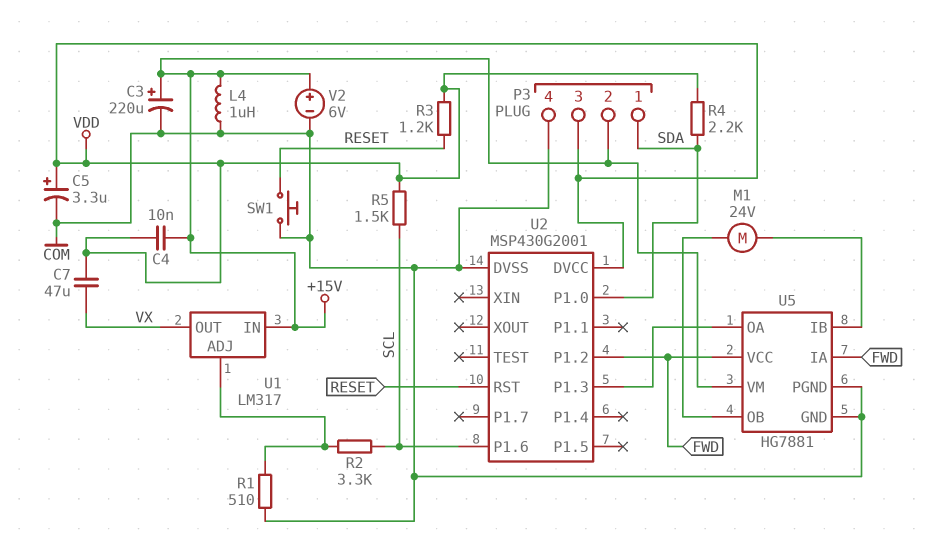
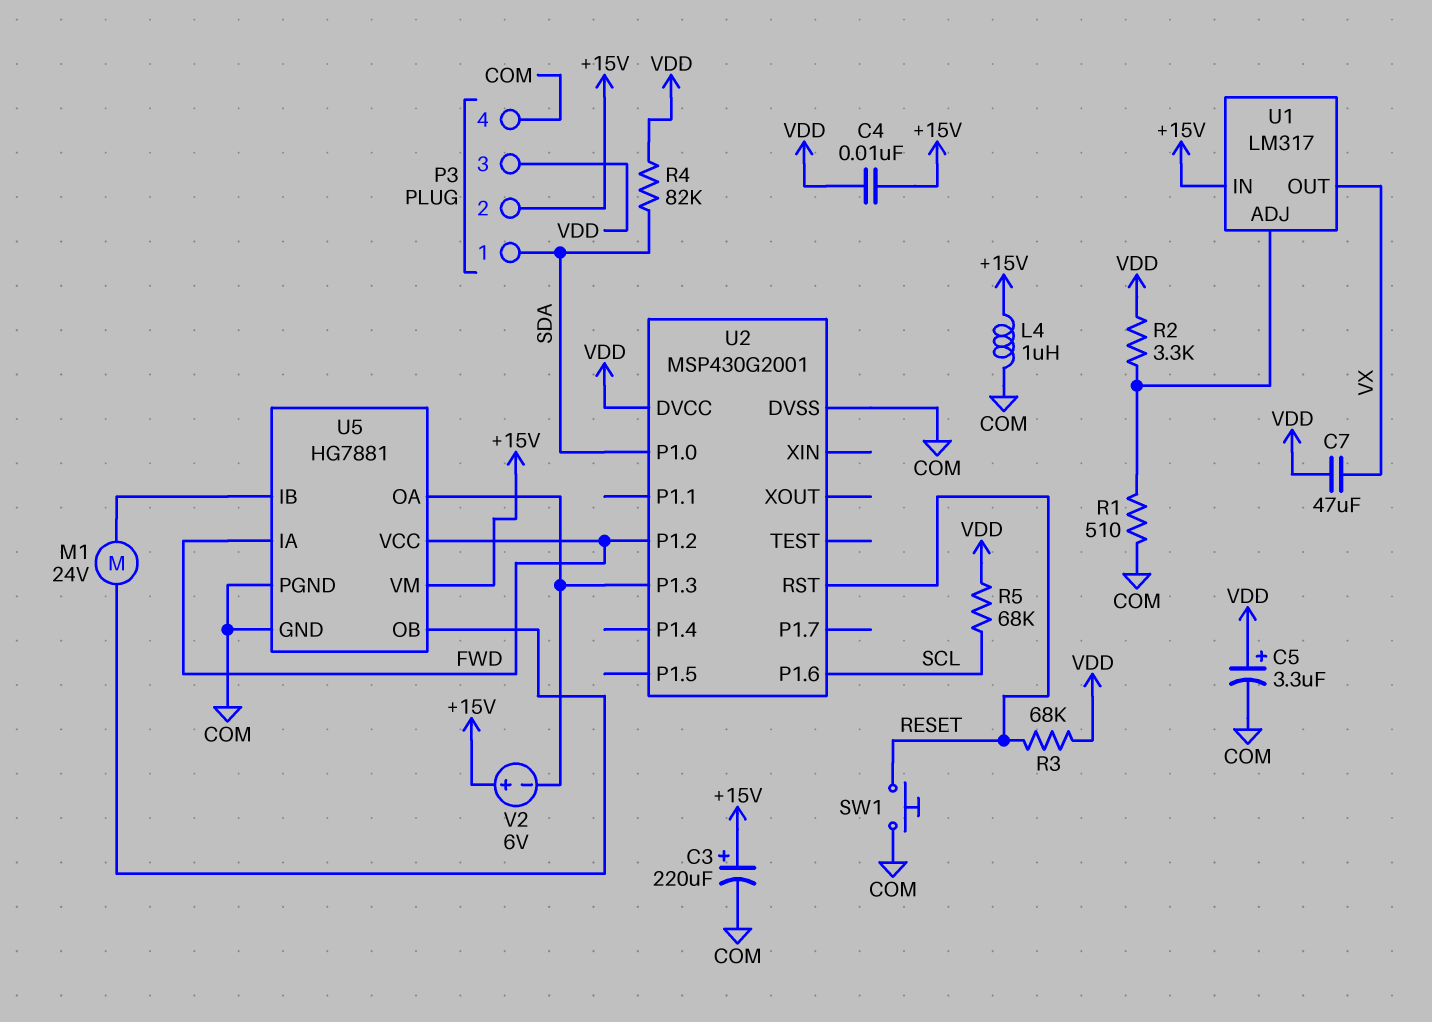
R2: 3.3k (SCL, U1/ADJ) -> 3.3k (U1/ADJ, VDD)
R3: 1.2k (RESET, VDD) -> 68k (RESET, VDD)
R4: 2.2k (SDA, VDD) -> 82k (SDA, VDD)
R5: 1.5k (SCL, VDD) -> 68k (SCL, VDD)
V2: 6V (plus +15V, minus COM) -> 6V (plus +15V, minus U2/P1.3)

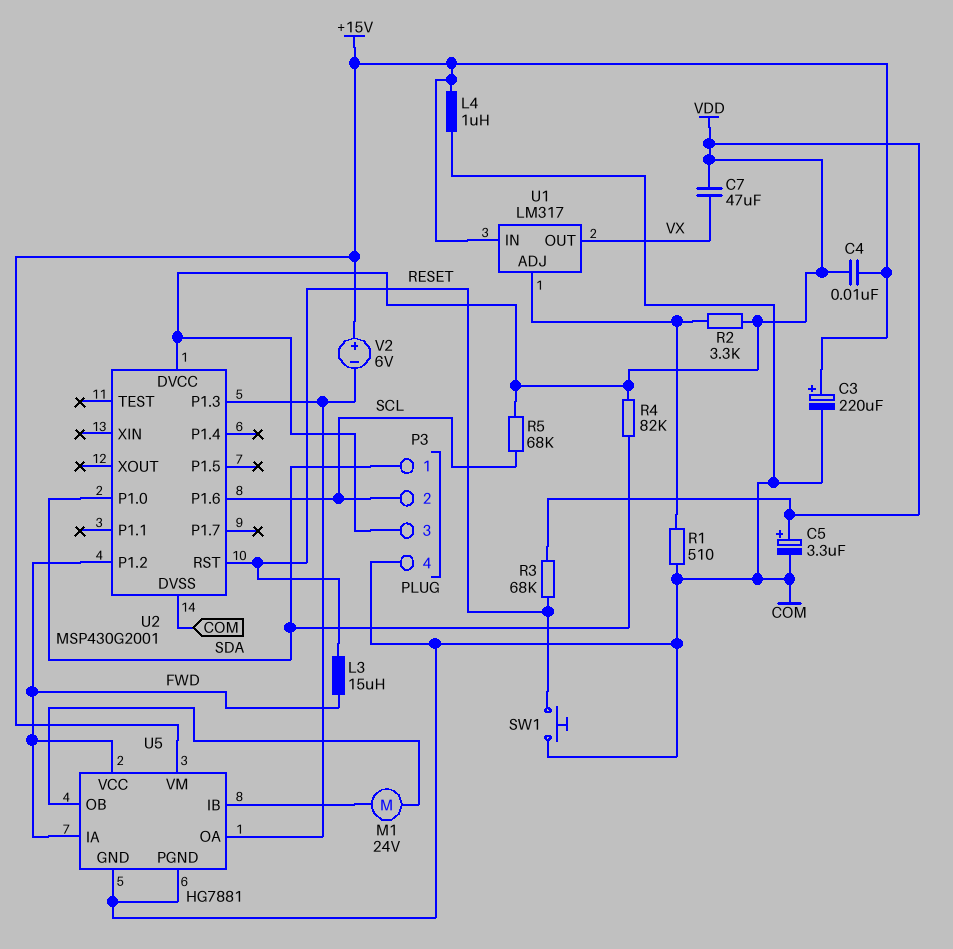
L3: none -> 15uH (FWD, RESET)
P3 pin 2: +15V -> SCL

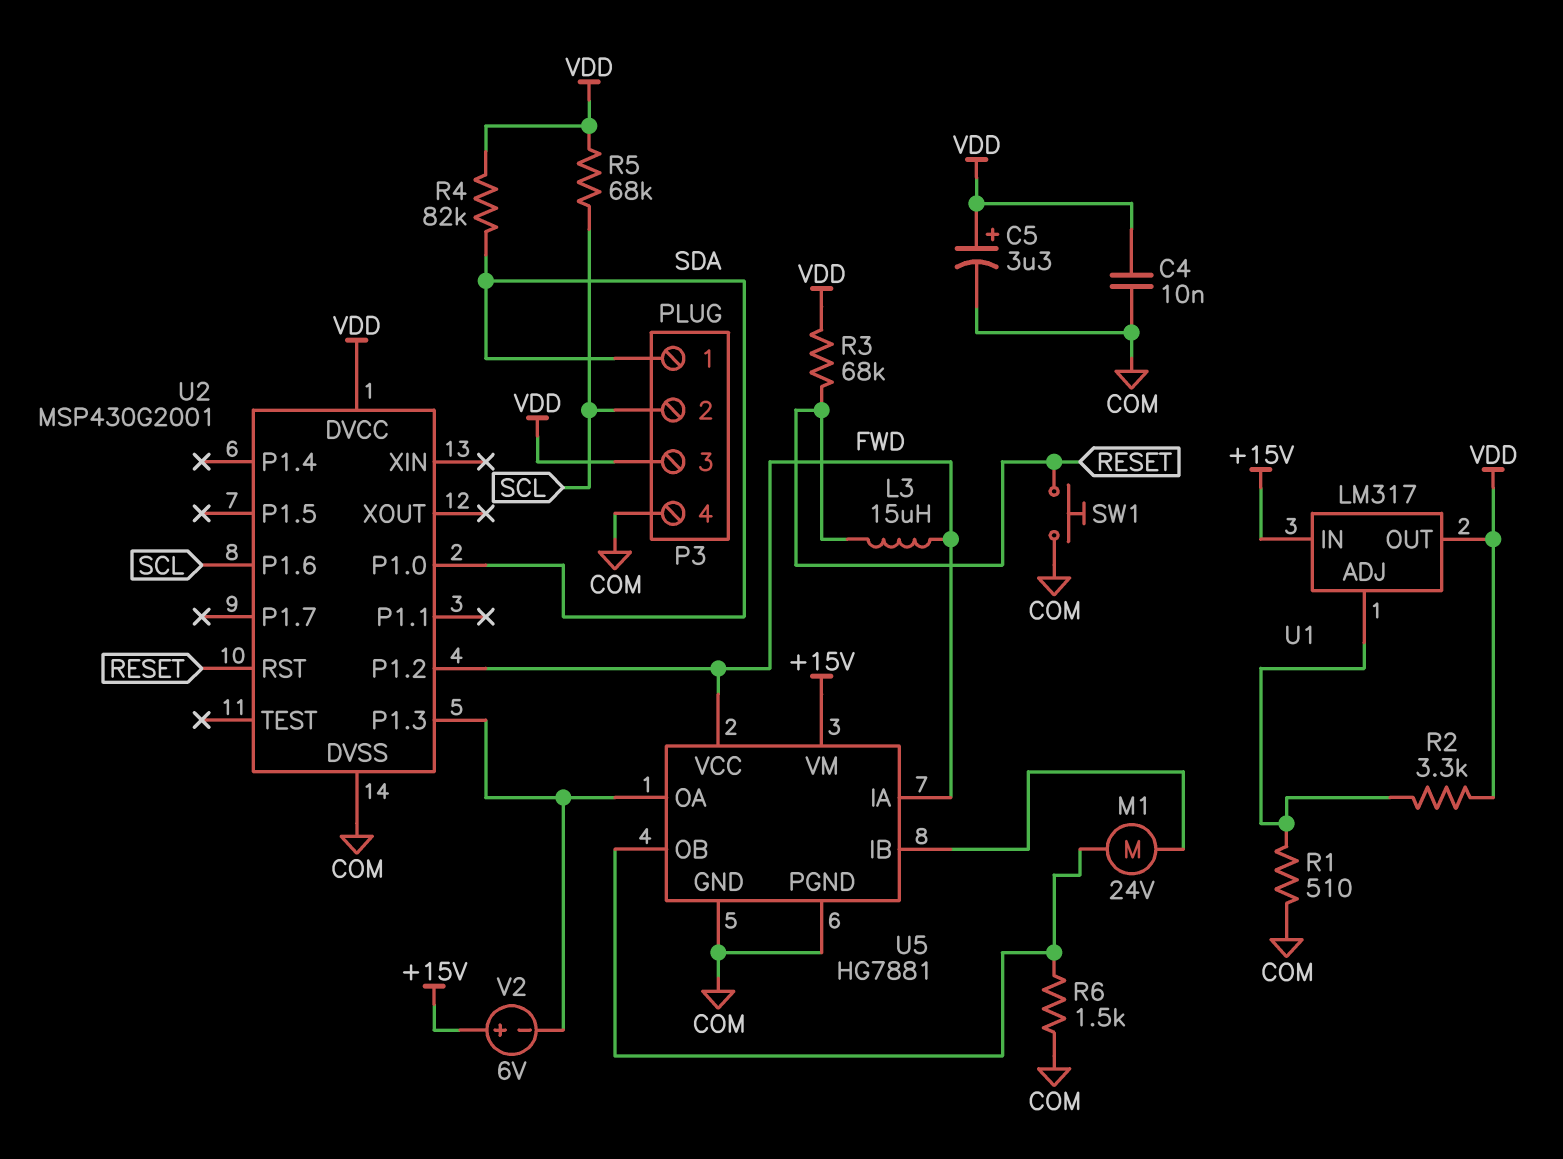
C3: 220uF (plus +15V, minus COM) -> none
C4: 10nF (+15V, VDD) -> 10nF (COM, VDD)
C7: 47uF (VDD, VX) -> none
L4: 1uH (+15V, COM) -> none
R6: none -> 1.5k (COM, U5/OB)
U1 pin OUT: VX -> VDD

